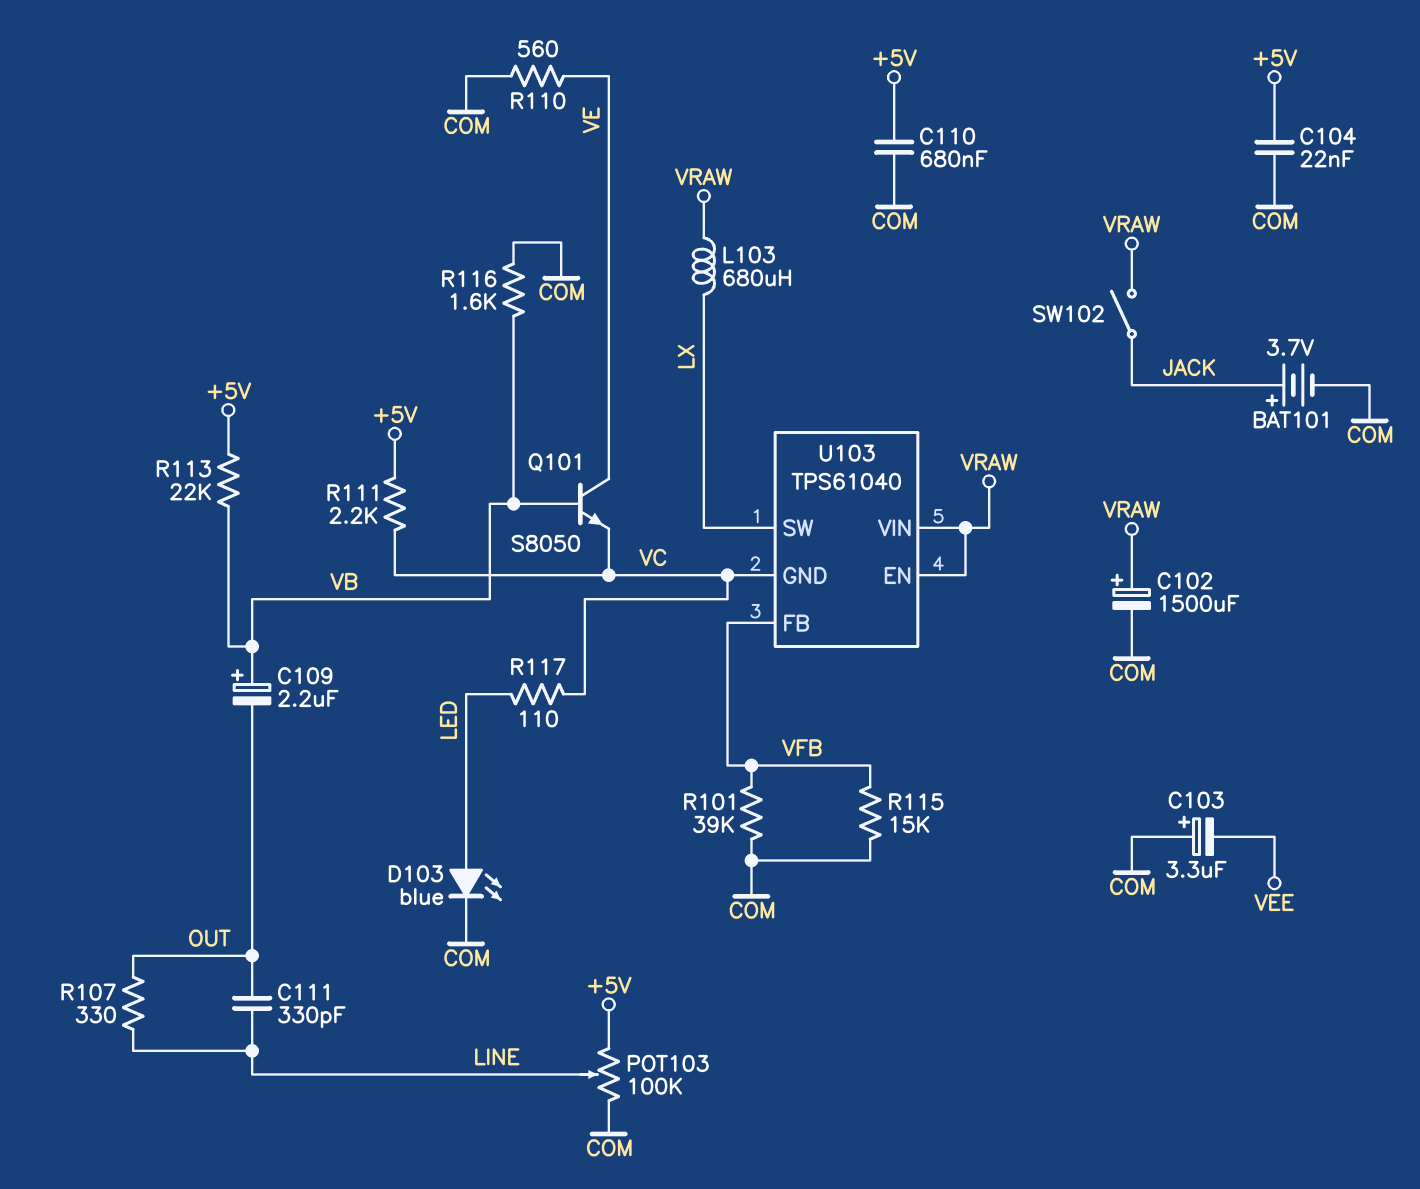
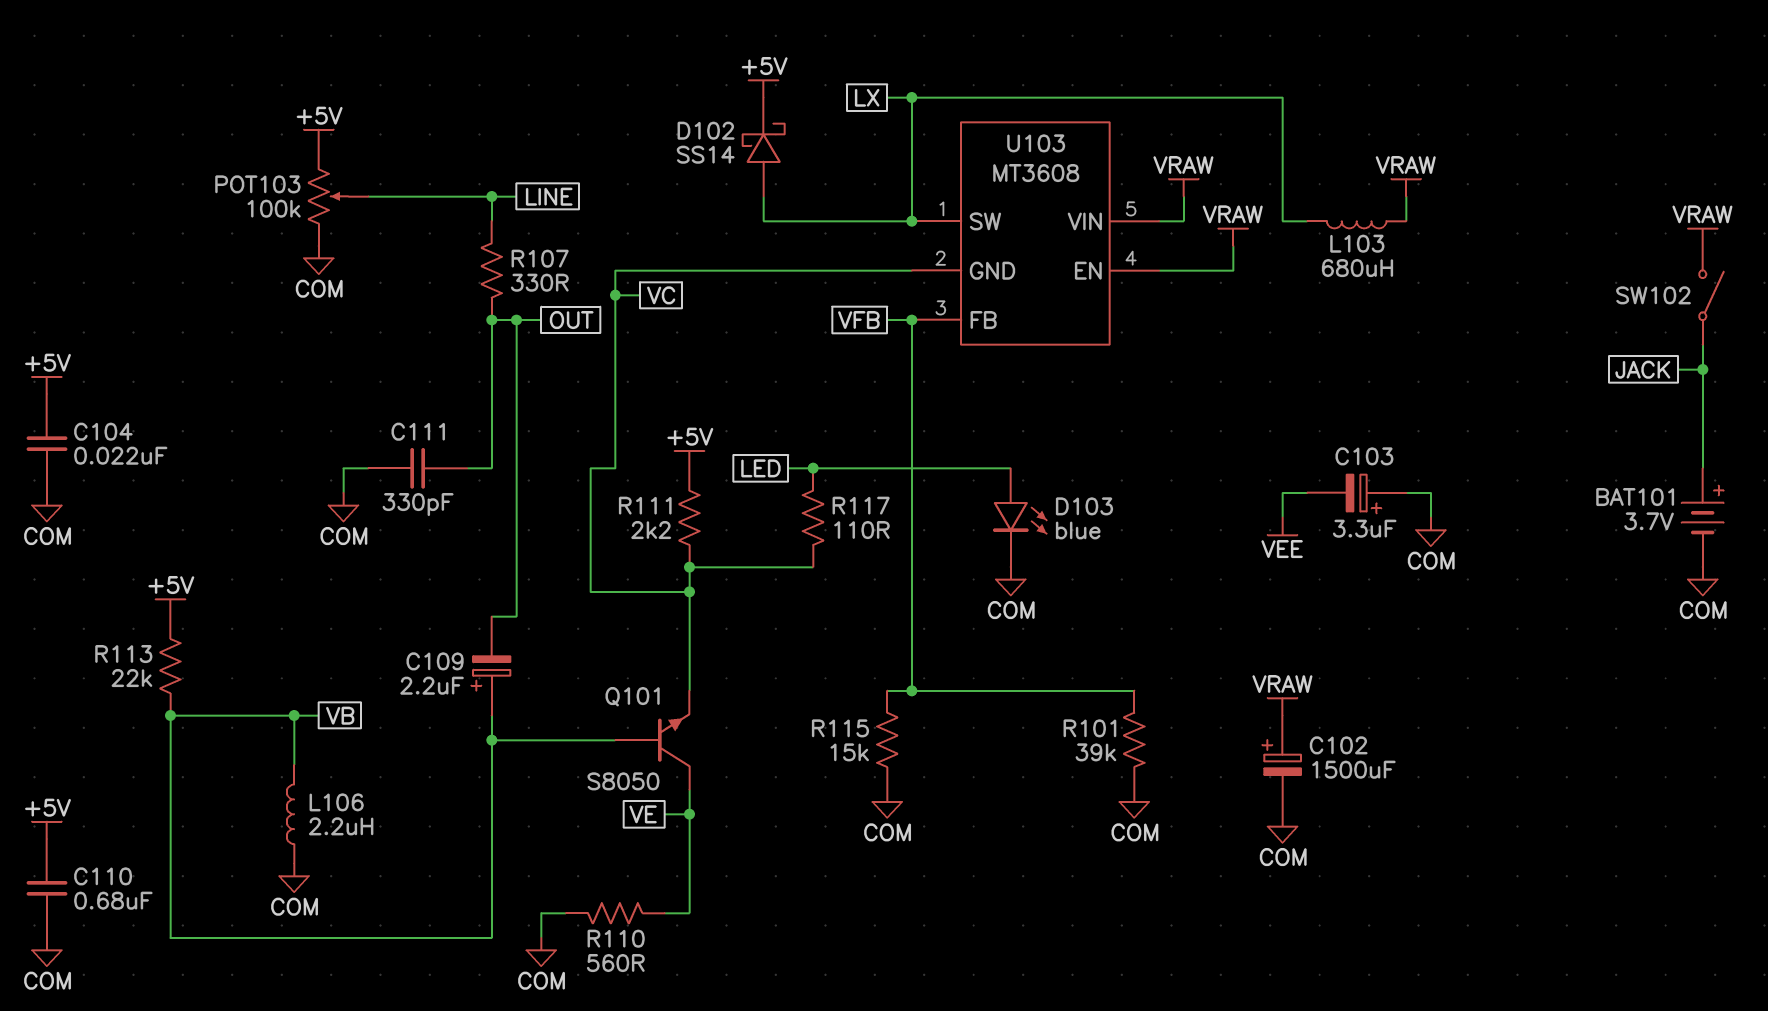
C111: 330pF (LINE, OUT) -> 330pF (COM, OUT)
D102: none -> schottky SS14 (A LX, K +5V)
L106: none -> 2.2uH (COM, VB)
R116: 1.6k (COM, VB) -> none
U103: TPS61040 -> MT3608

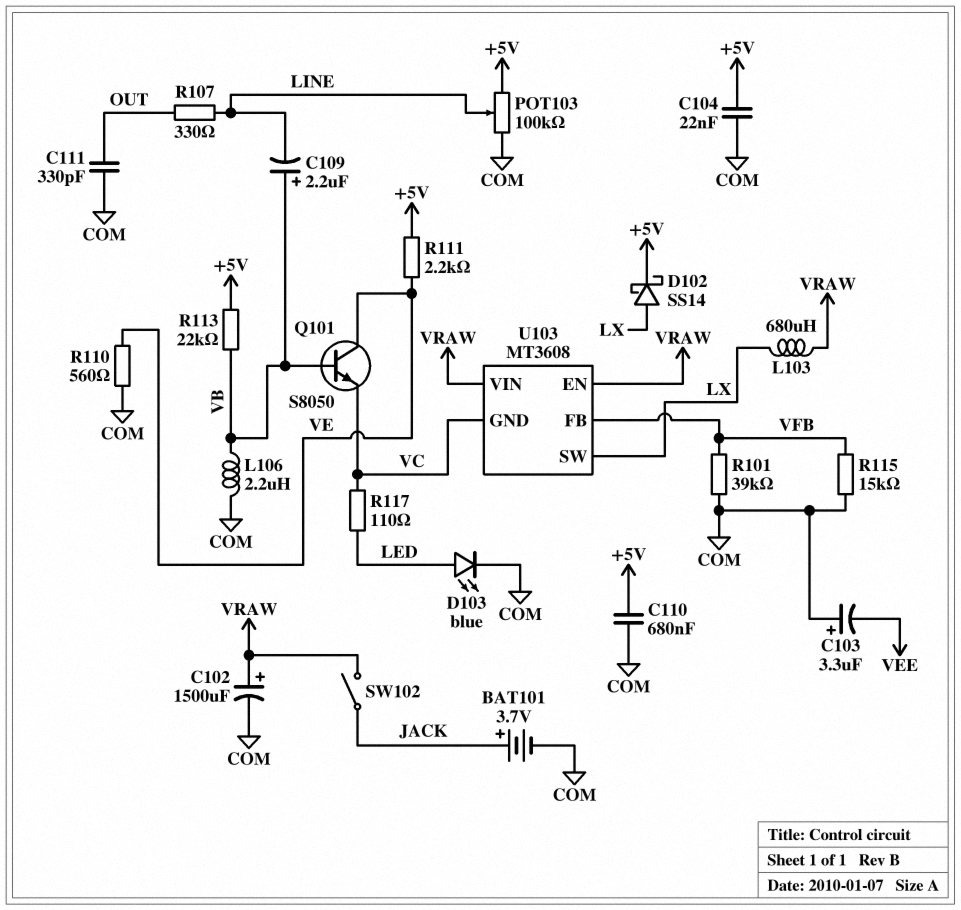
C109: 2.2uF (plus VB, minus OUT) -> 2.2uF (plus VB, minus LINE)
R111: 2.2k (+5V, VC) -> 2.2k (+5V, VE)

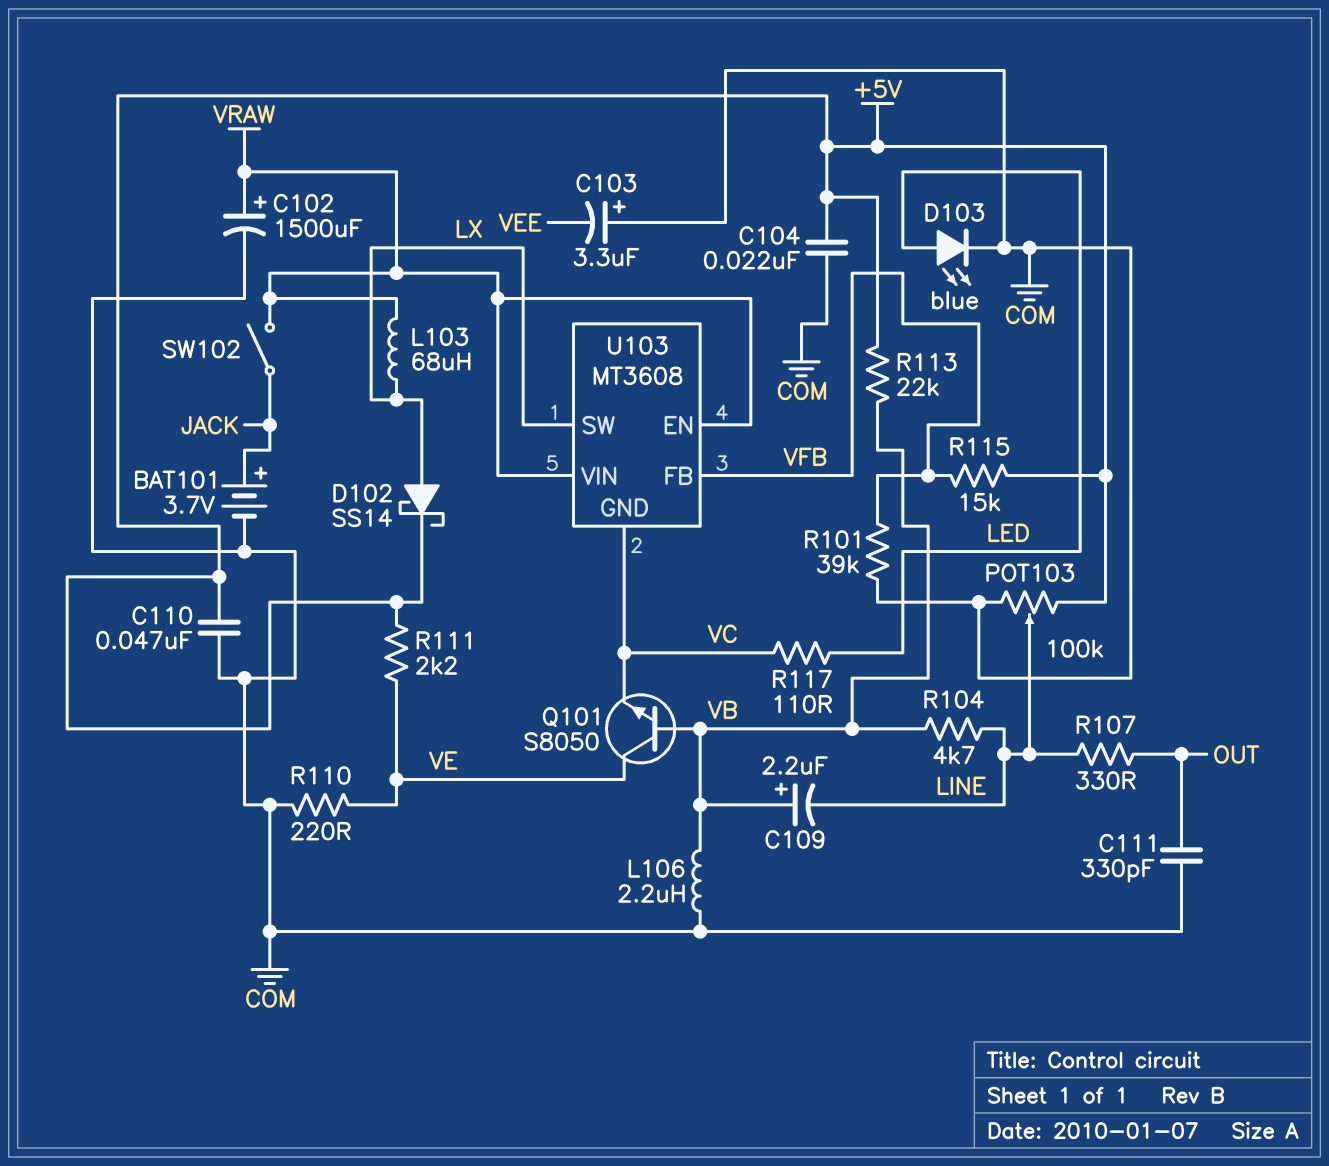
C110: 680nF (+5V, COM) -> 47nF (+5V, COM)
L103: 680uH (LX, VRAW) -> 68uH (LX, VRAW)
R104: none -> 4.7k (LINE, VB)
R110: 560 (COM, VE) -> 220 (COM, VE)
R115: 15k (COM, VFB) -> 15k (+5V, VFB)

